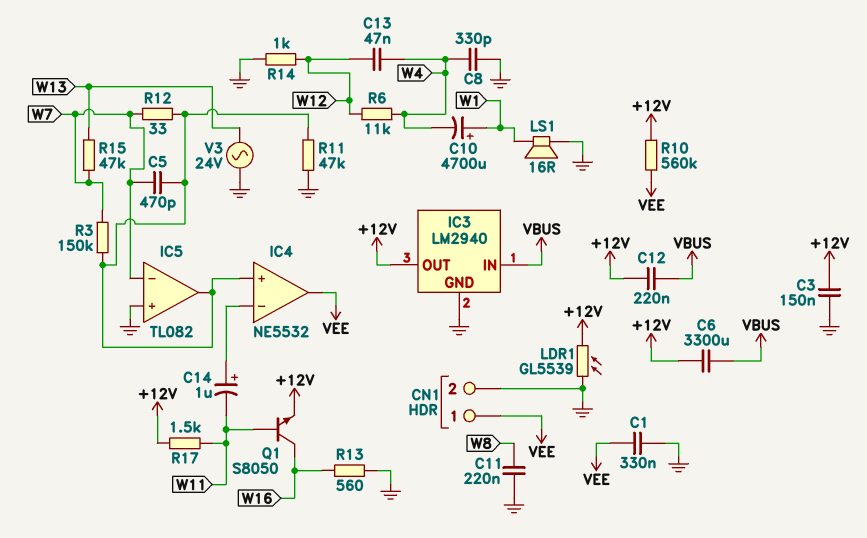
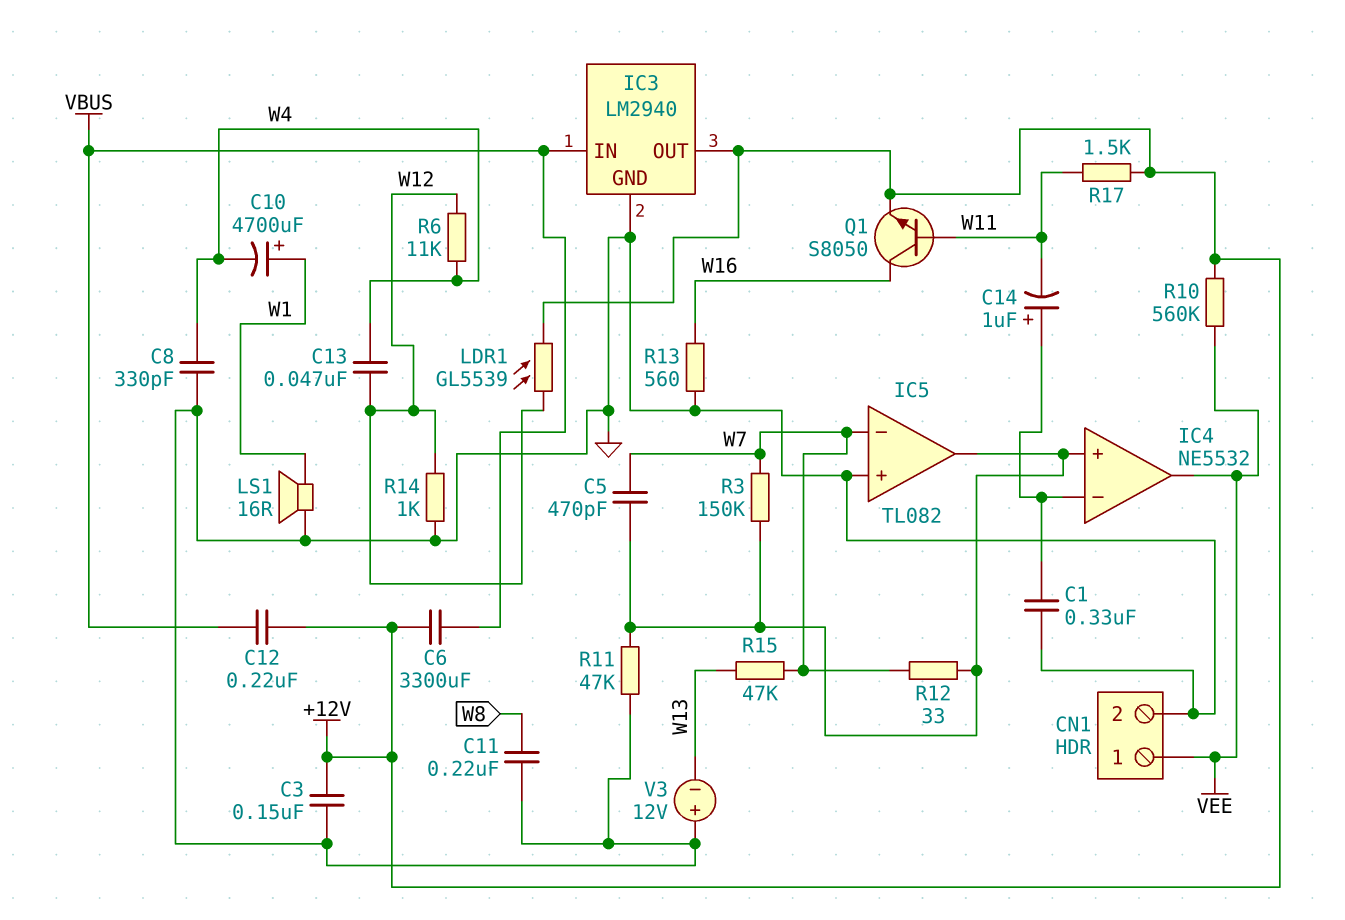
C1: 330nF (GND, VEE) -> 330nF (GND, IC4/in-)
LDR1: GL5539 (+12V, GND) -> GL5539 (+12V, W12)
V3: AC 24V (GND, W13) -> 12V (plus GND, minus W13)

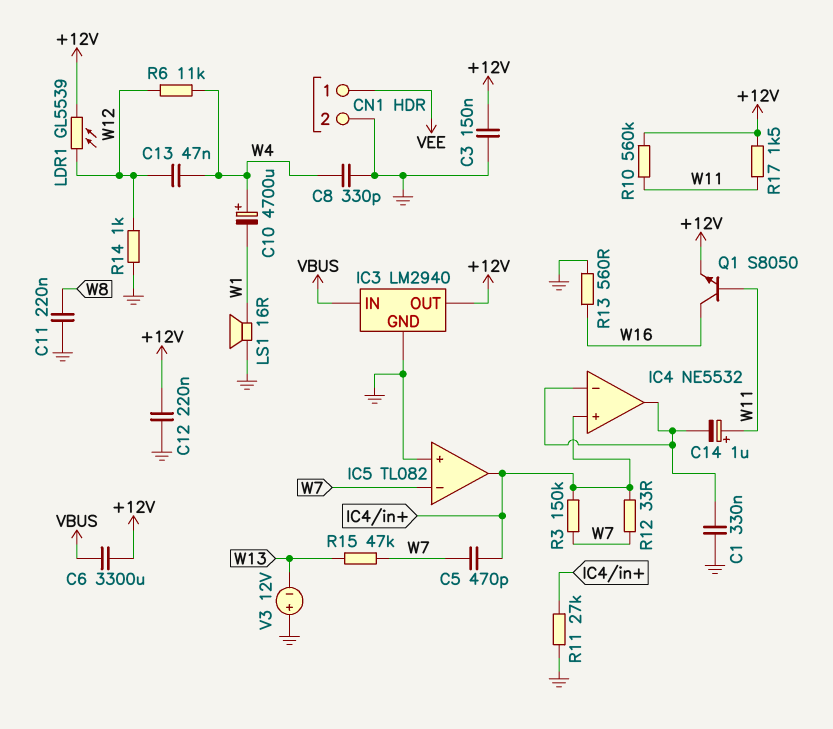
C10: 4700uF (plus W1, minus W4) -> 4700uF (plus W4, minus W1)
C12: 220nF (+12V, VBUS) -> 220nF (+12V, GND)
C14: 1uF (plus IC4/in-, minus W11) -> 1uF (plus W11, minus IC4/in-)
IC4 pin out: VEE -> IC4/in-
R10: 560k (+12V, VEE) -> 560k (+12V, W11)
R11: 47k (GND, IC4/in+) -> 27k (GND, IC4/in+)

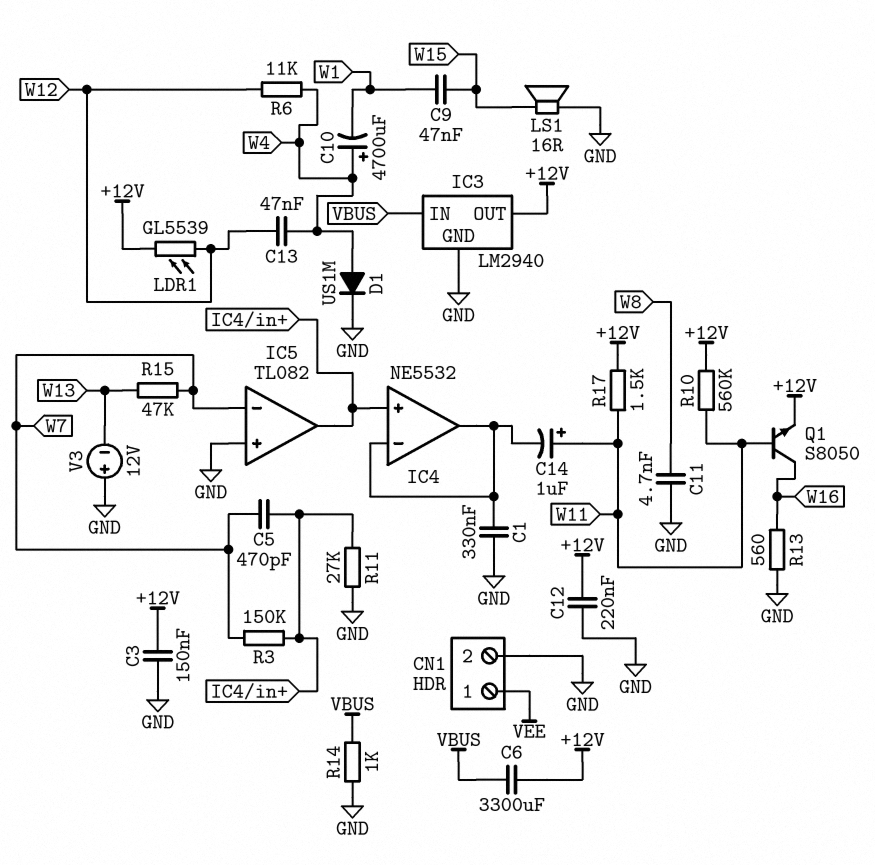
C8: 330pF (GND, W4) -> none
C9: none -> 47nF (W1, W15)
C11: 220nF (GND, W8) -> 4.7nF (GND, W8)
D1: none -> diode US1M (A W4, K GND)
LS1: speaker 16R (GND, W1) -> speaker 16R (GND, W15)
R12: 33 (IC4/in+, W7) -> none
R14: 1k (GND, W12) -> 1k (GND, VBUS)

